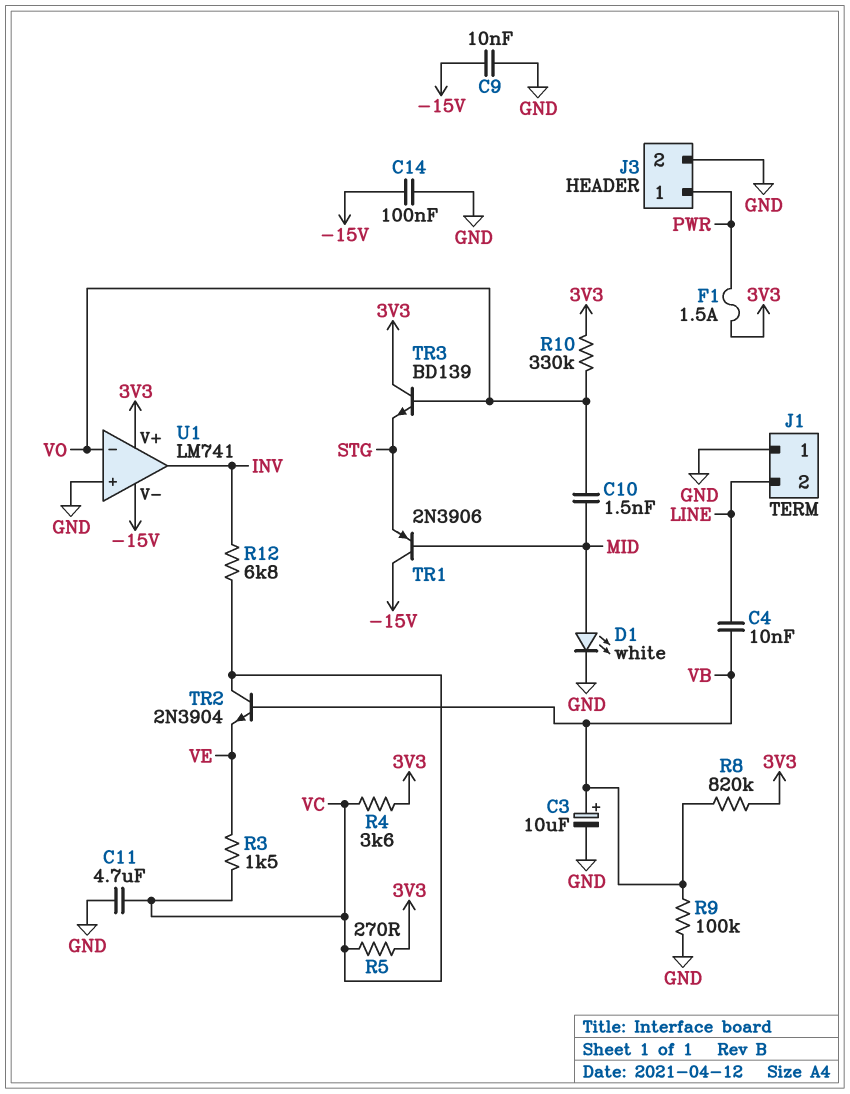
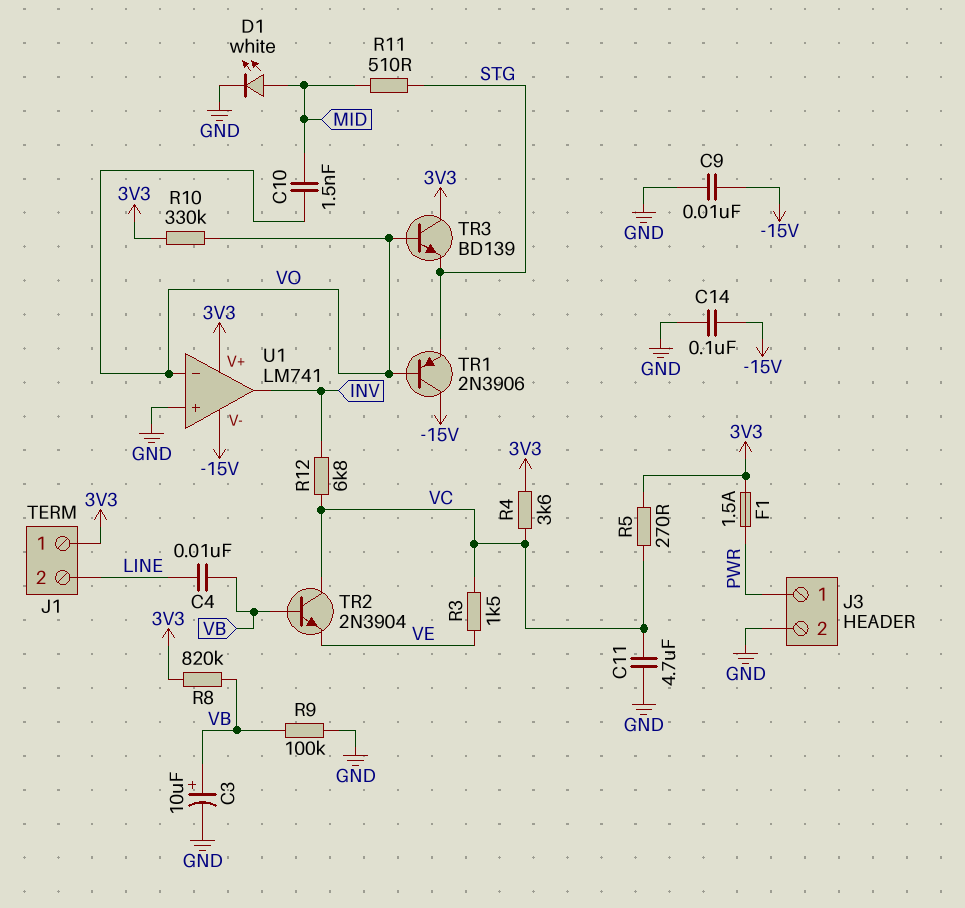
J1 pin 1: GND -> 3V3
R11: none -> 510 (MID, STG)
TR1: PNP 2N3906 (B MID, C -15V, E STG) -> PNP 2N3906 (B VO, C -15V, E STG)

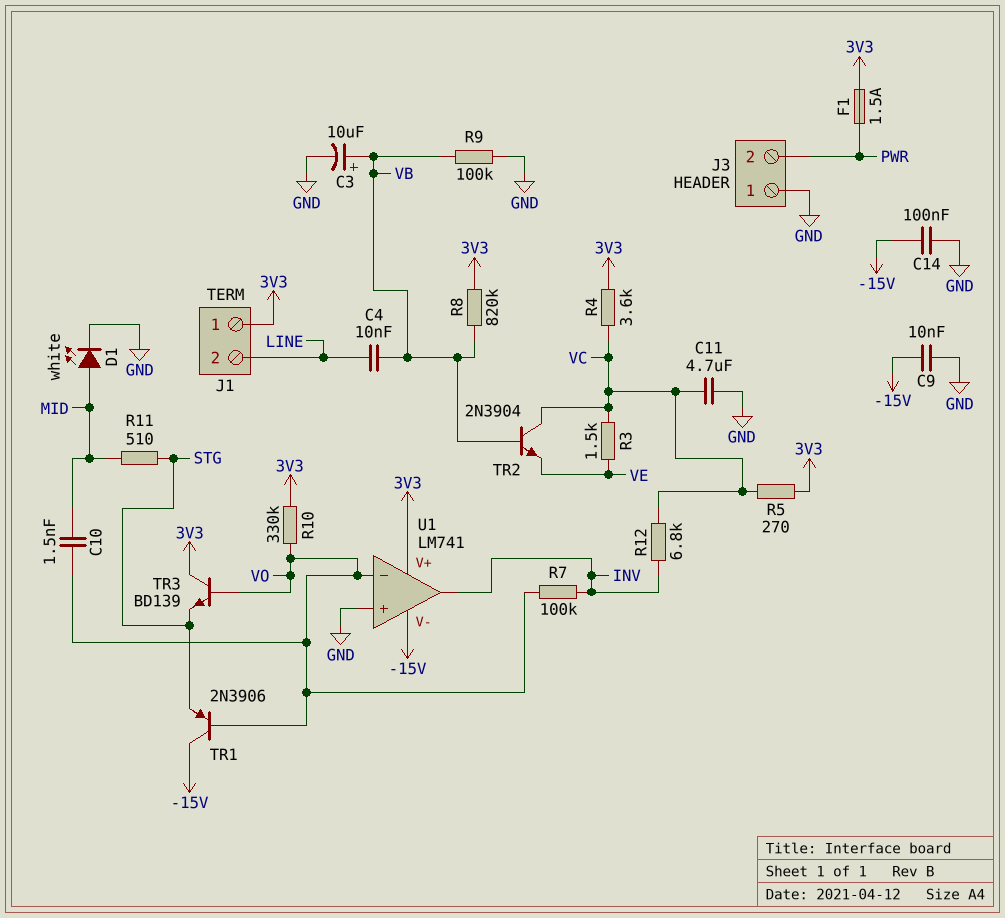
J3 pin 1: PWR -> GND
J3 pin 2: GND -> PWR
R7: none -> 100k (INV, VO)

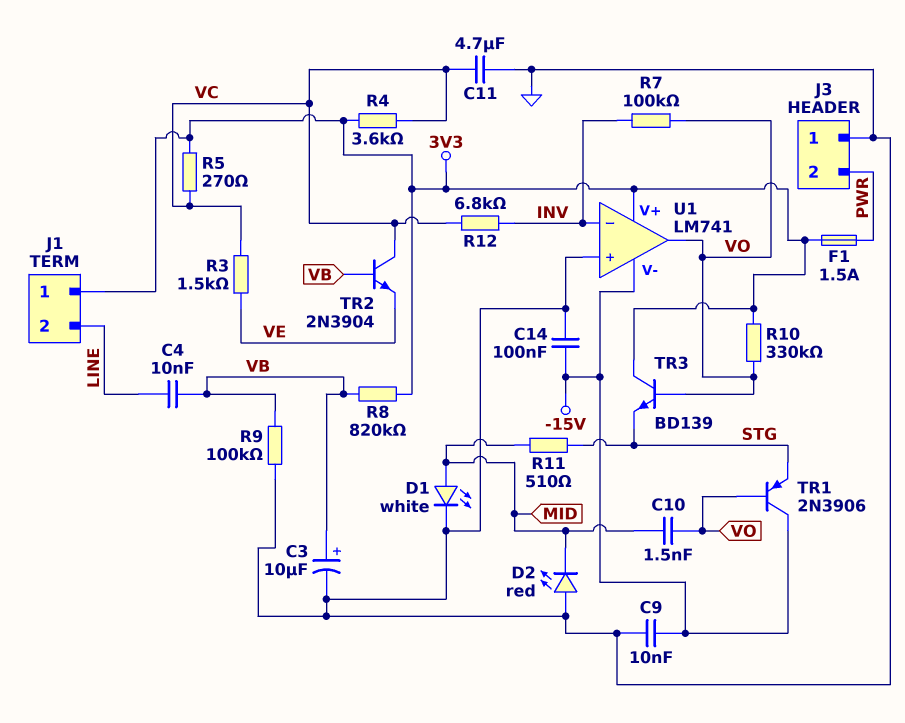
D2: none -> LED red (A GND, K MID)
U1 pin in-: VO -> INV
U1 pin out: INV -> VO

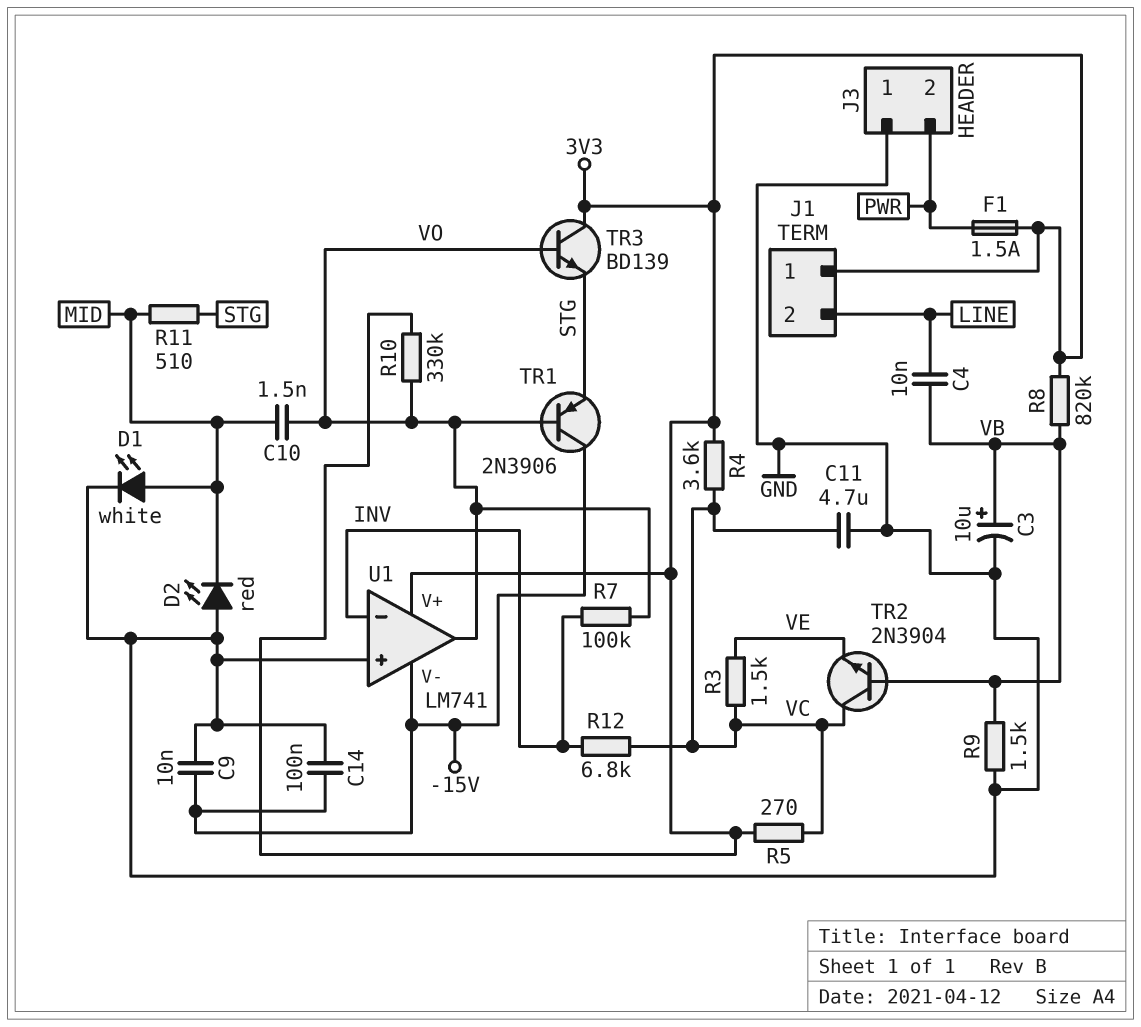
R9: 100k (GND, VB) -> 1.5k (GND, VB)

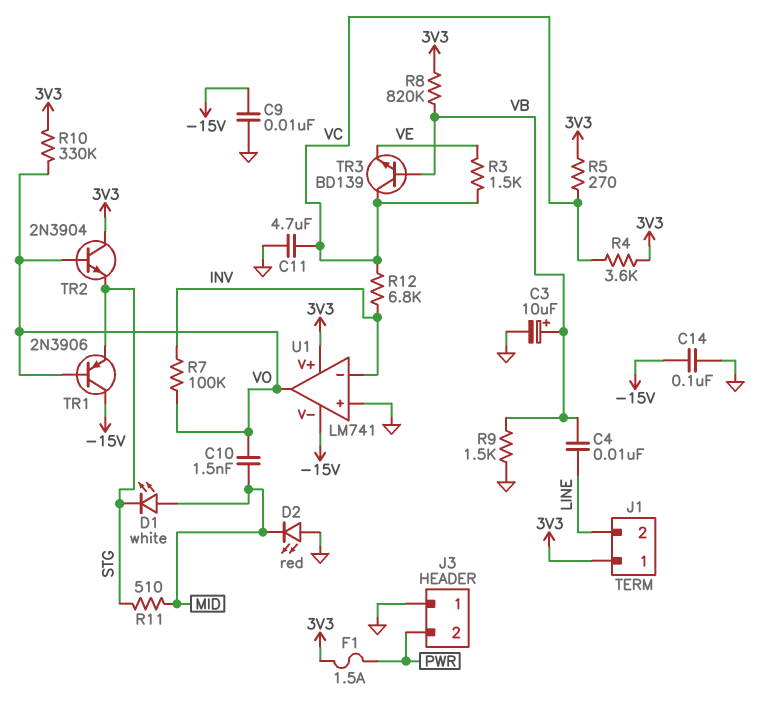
D1: LED white (A MID, K GND) -> LED white (A MID, K STG)
TR2: NPN 2N3904 (B VB, C VC, E VE) -> NPN 2N3904 (B VO, C 3V3, E STG)
TR3: NPN BD139 (B VO, C 3V3, E STG) -> NPN BD139 (B VB, C VC, E VE)

